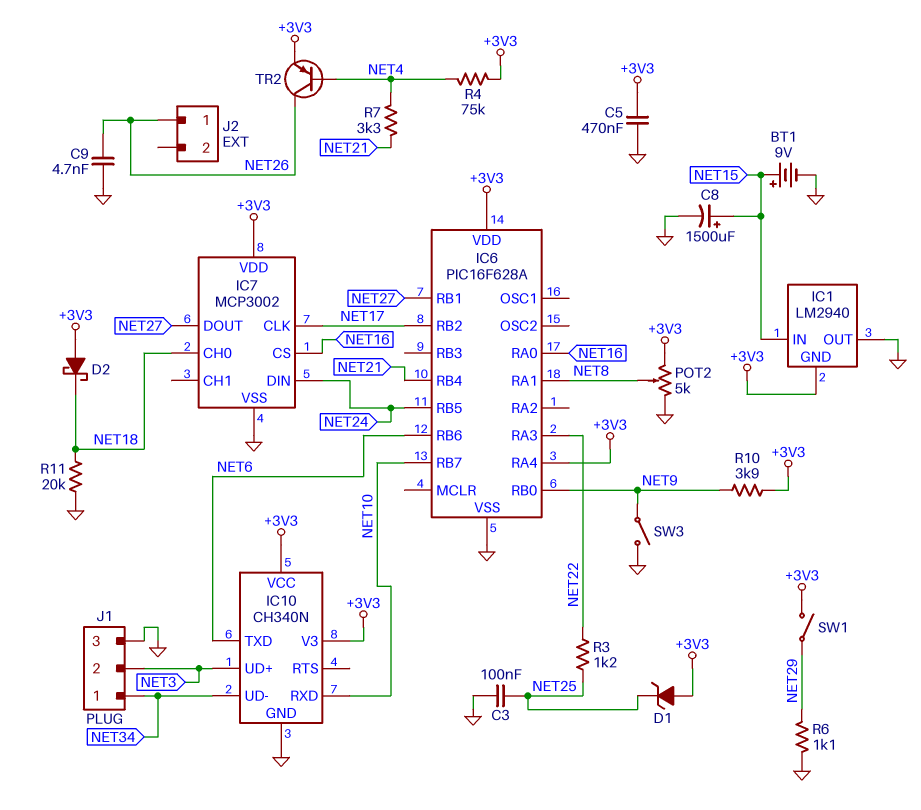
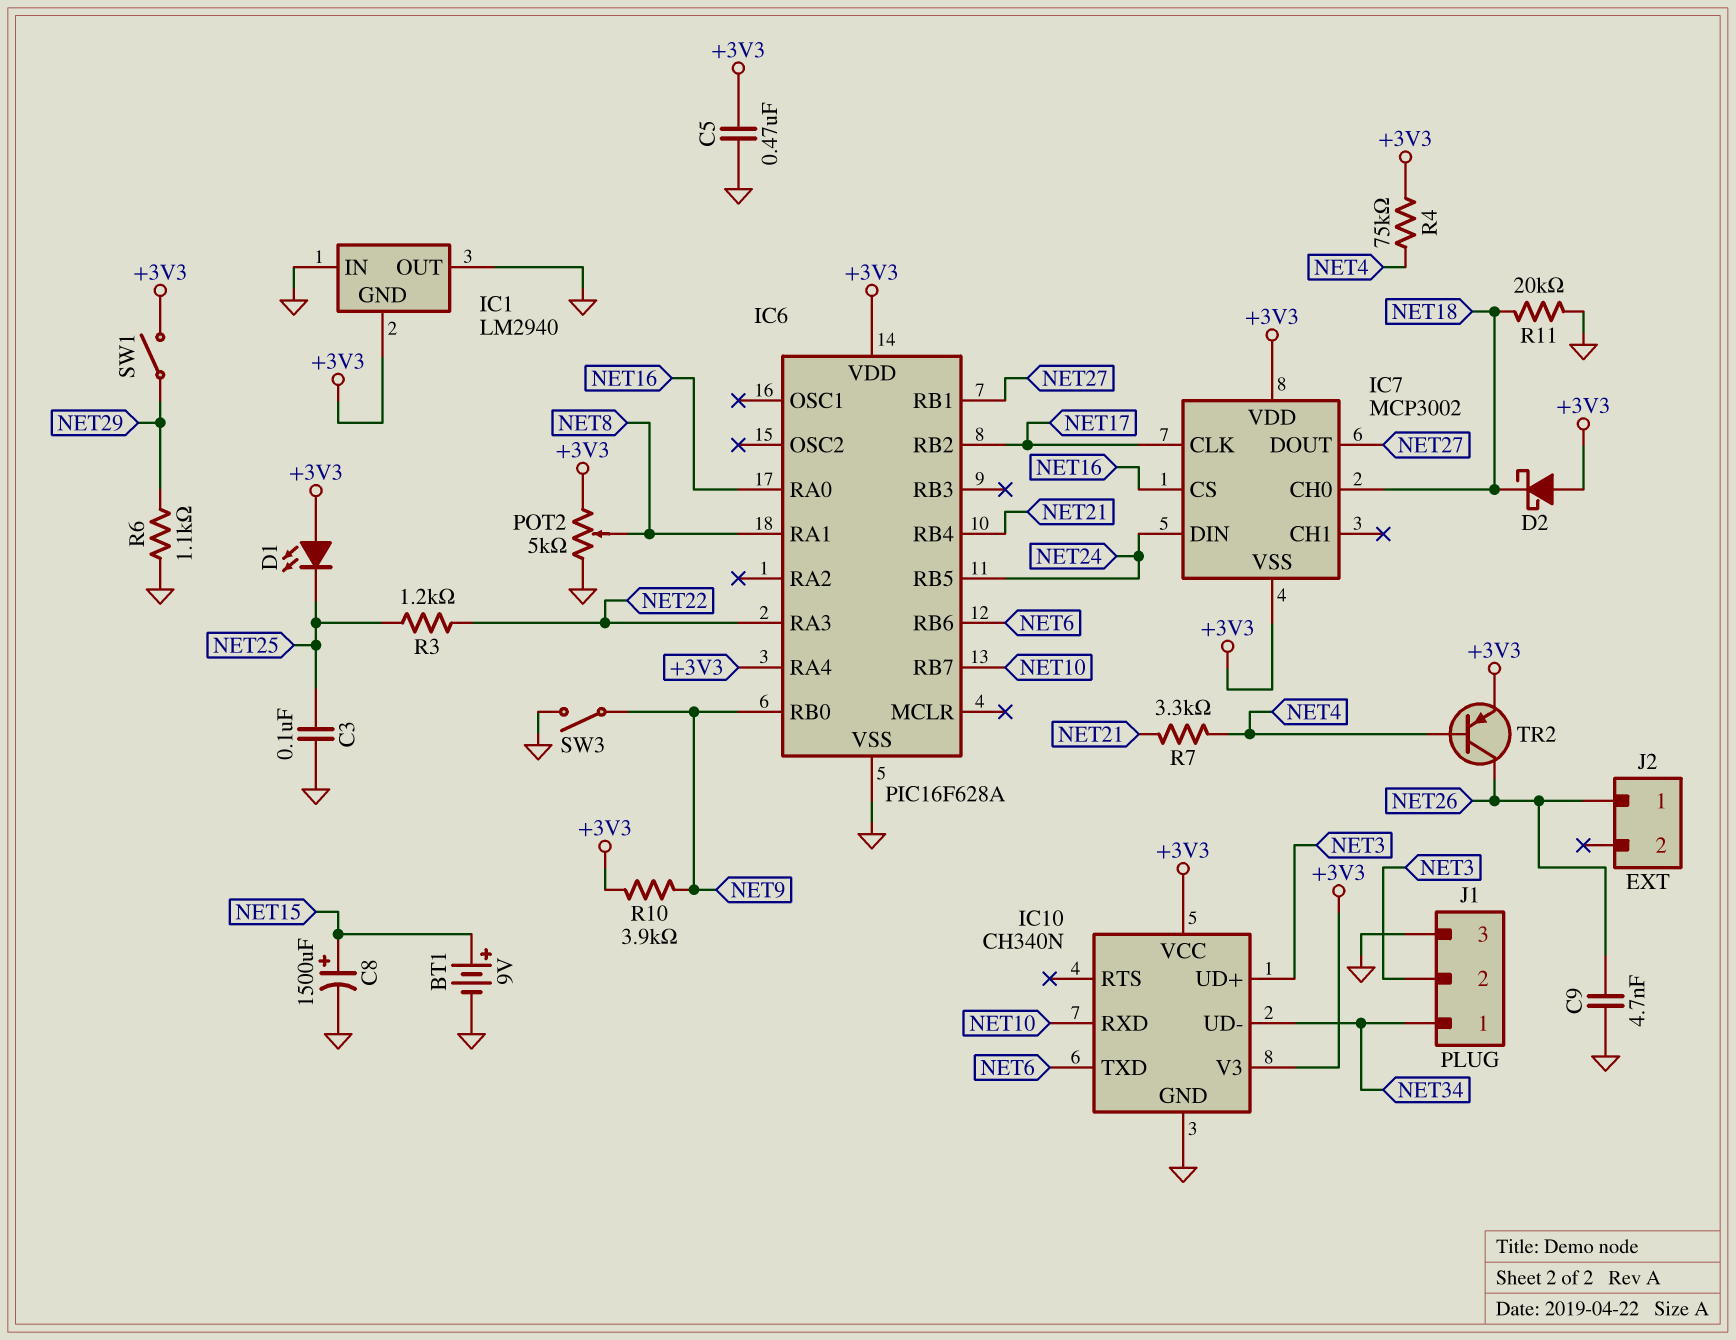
D1: zener (A +3V3, K NET25) -> LED (A +3V3, K NET25)
IC1 pin IN: NET15 -> GND
IC7 pin VSS: GND -> +3V3

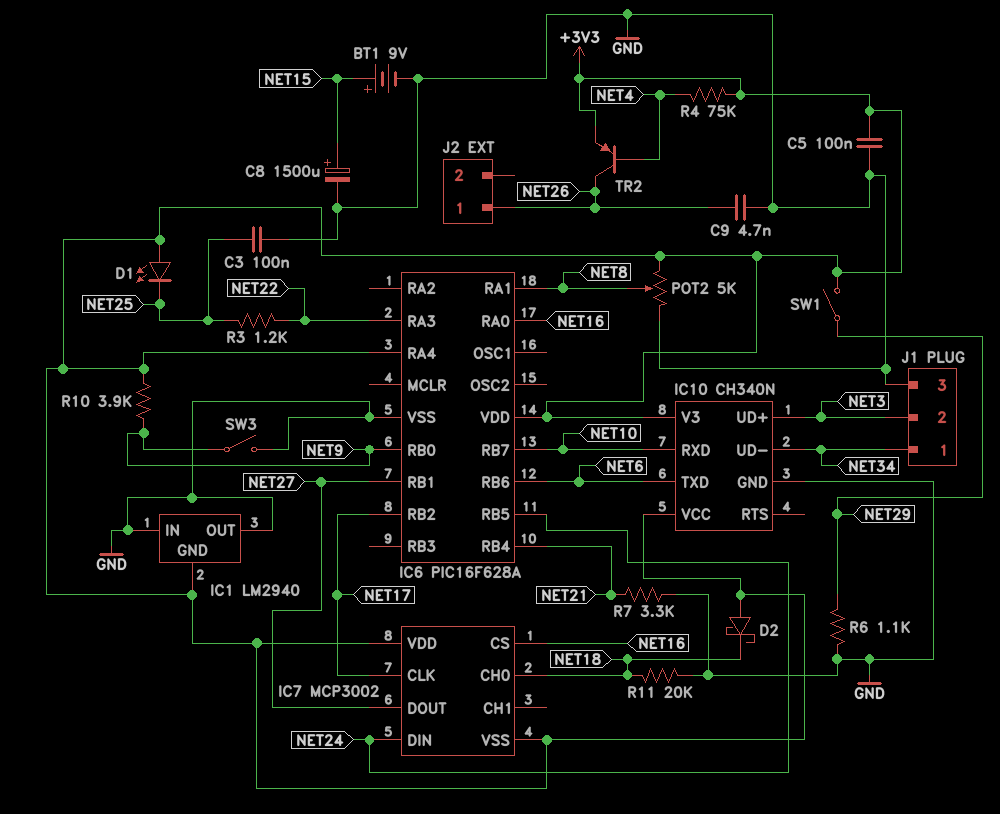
C5: 470nF (+3V3, GND) -> 100nF (+3V3, GND)
R7: 3.3k (NET4, NET21) -> 3.3k (GND, NET21)

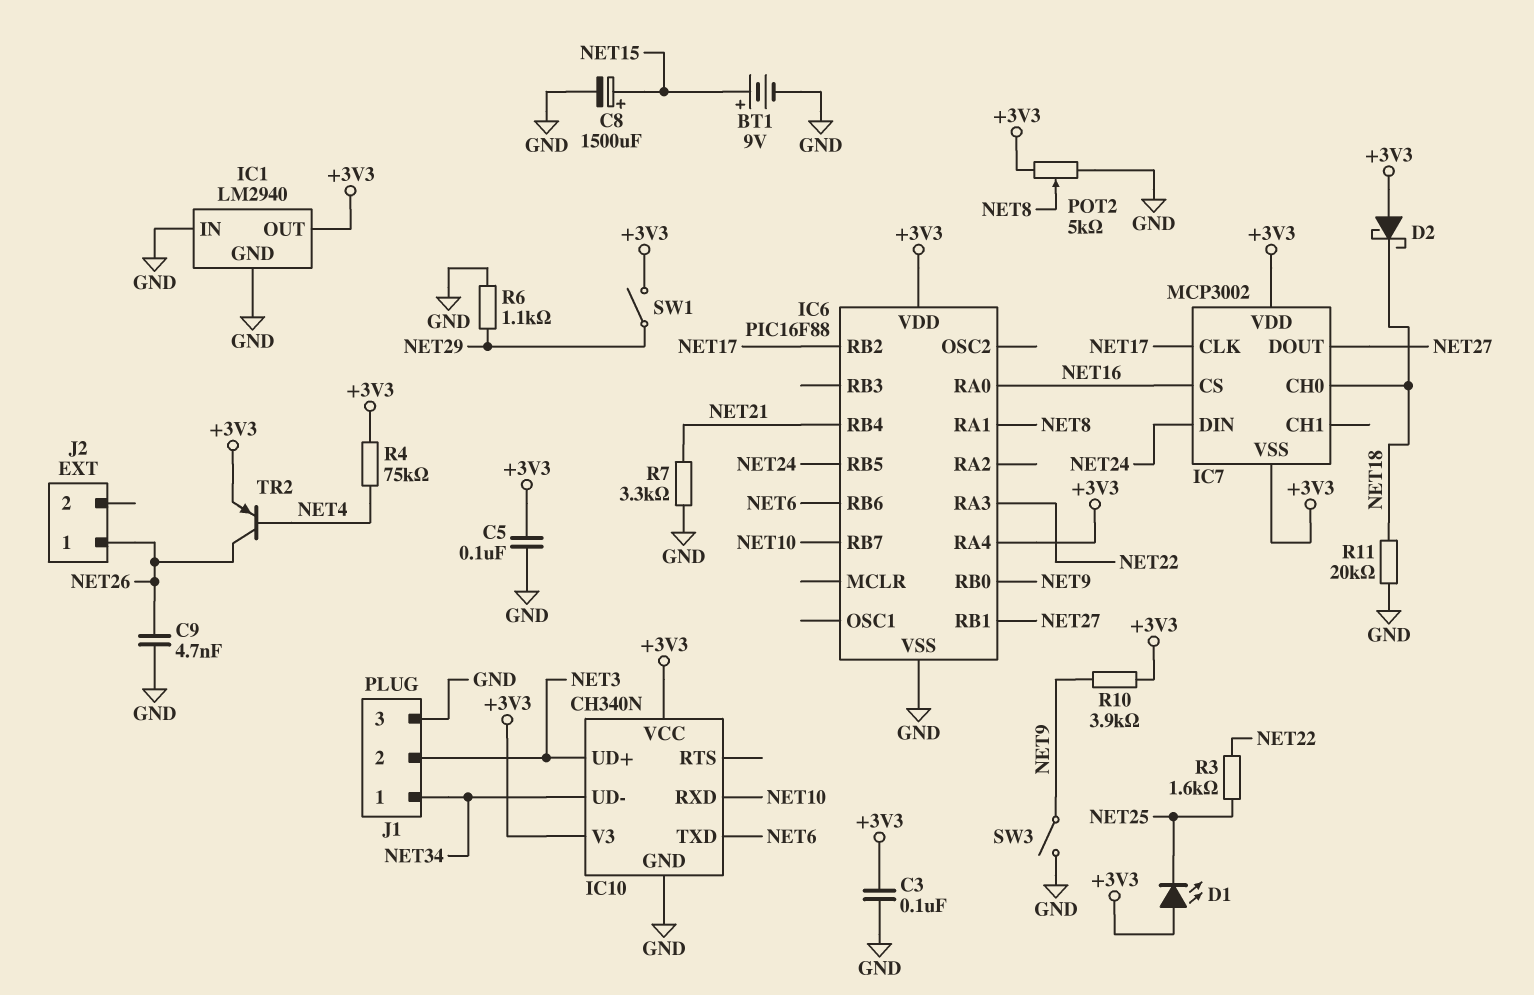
C3: 100nF (GND, NET25) -> 100nF (+3V3, GND)
IC1 pin GND: +3V3 -> GND
IC1 pin OUT: GND -> +3V3
IC6: PIC16F628A -> PIC16F88
R3: 1.2k (NET22, NET25) -> 1.6k (NET22, NET25)

